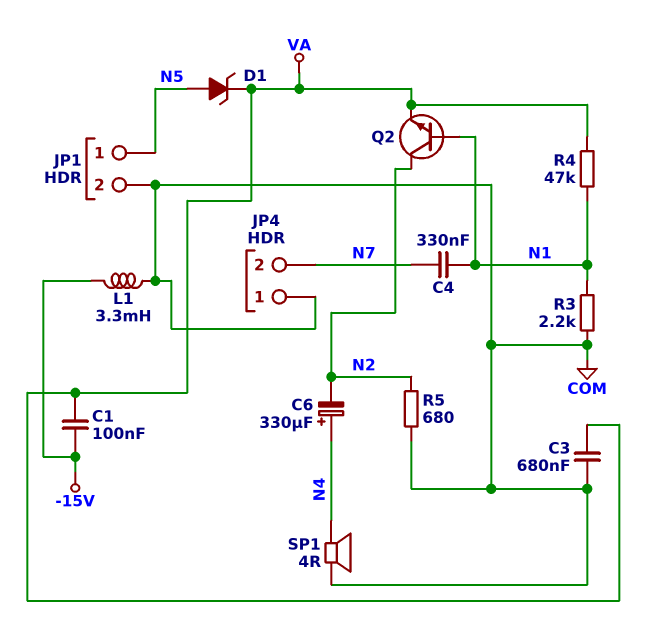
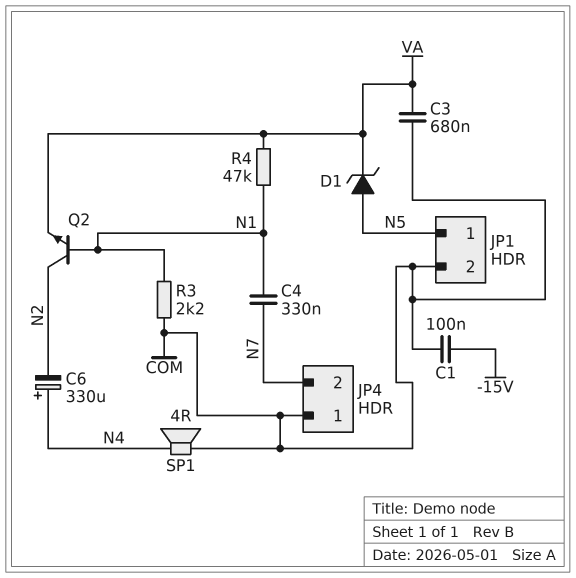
C1: 100nF (-15V, VA) -> 100nF (-15V, COM)
L1: 3.3mH (-15V, COM) -> none
R5: 680 (COM, N2) -> none

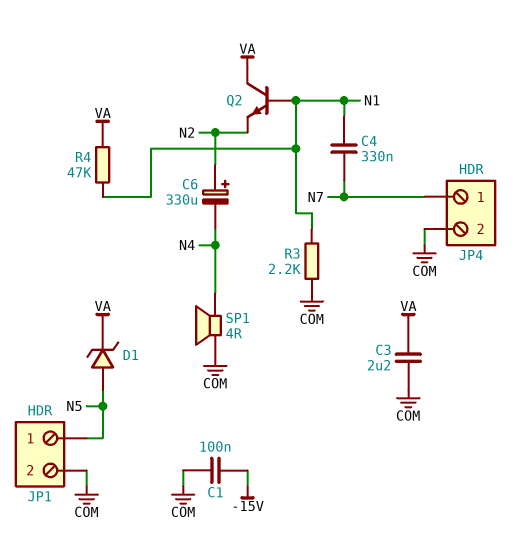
C3: 680nF (COM, VA) -> 2.2uF (COM, VA)
C6: 330uF (plus N4, minus N2) -> 330uF (plus N2, minus N4)
JP4 pin 1: COM -> N7
JP4 pin 2: N7 -> COM
Q2: NPN (B N1, C N2, E VA) -> NPN (B N1, C VA, E N2)

